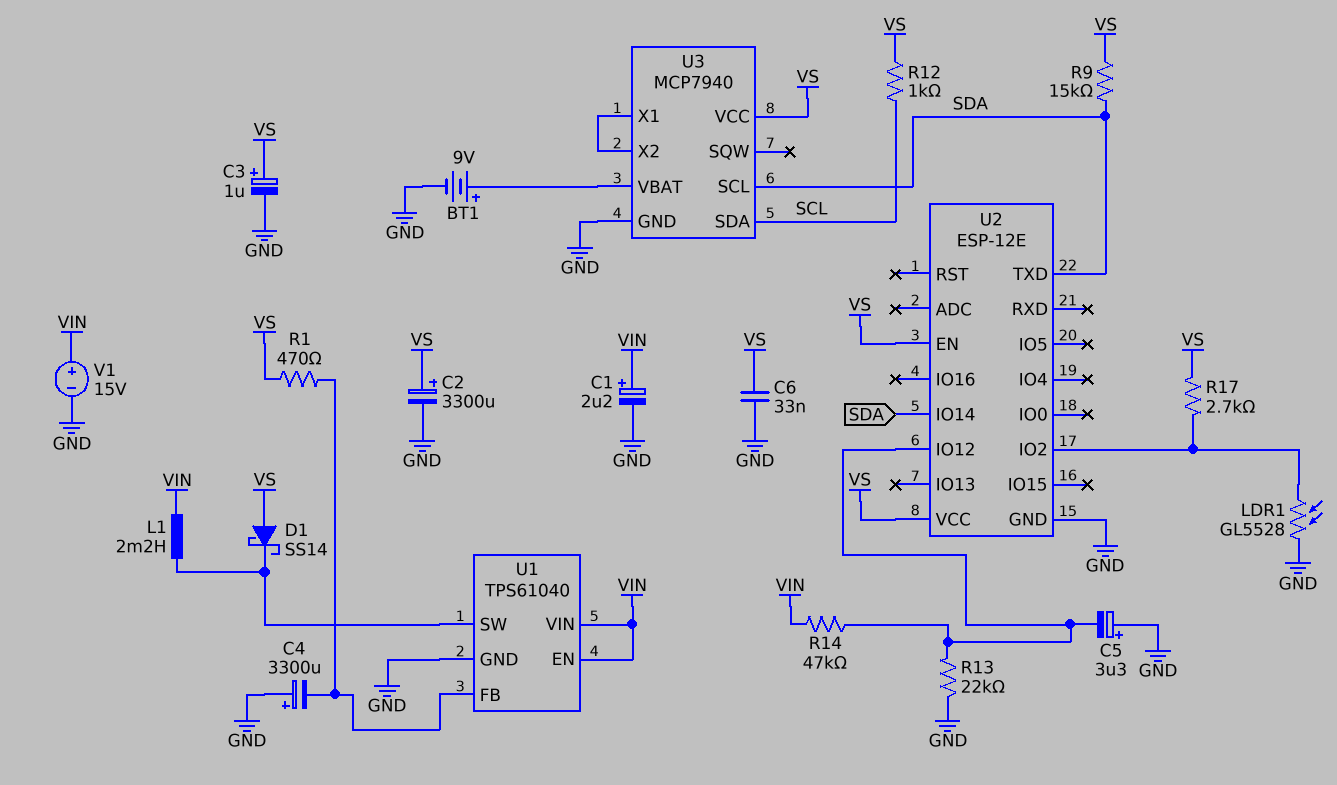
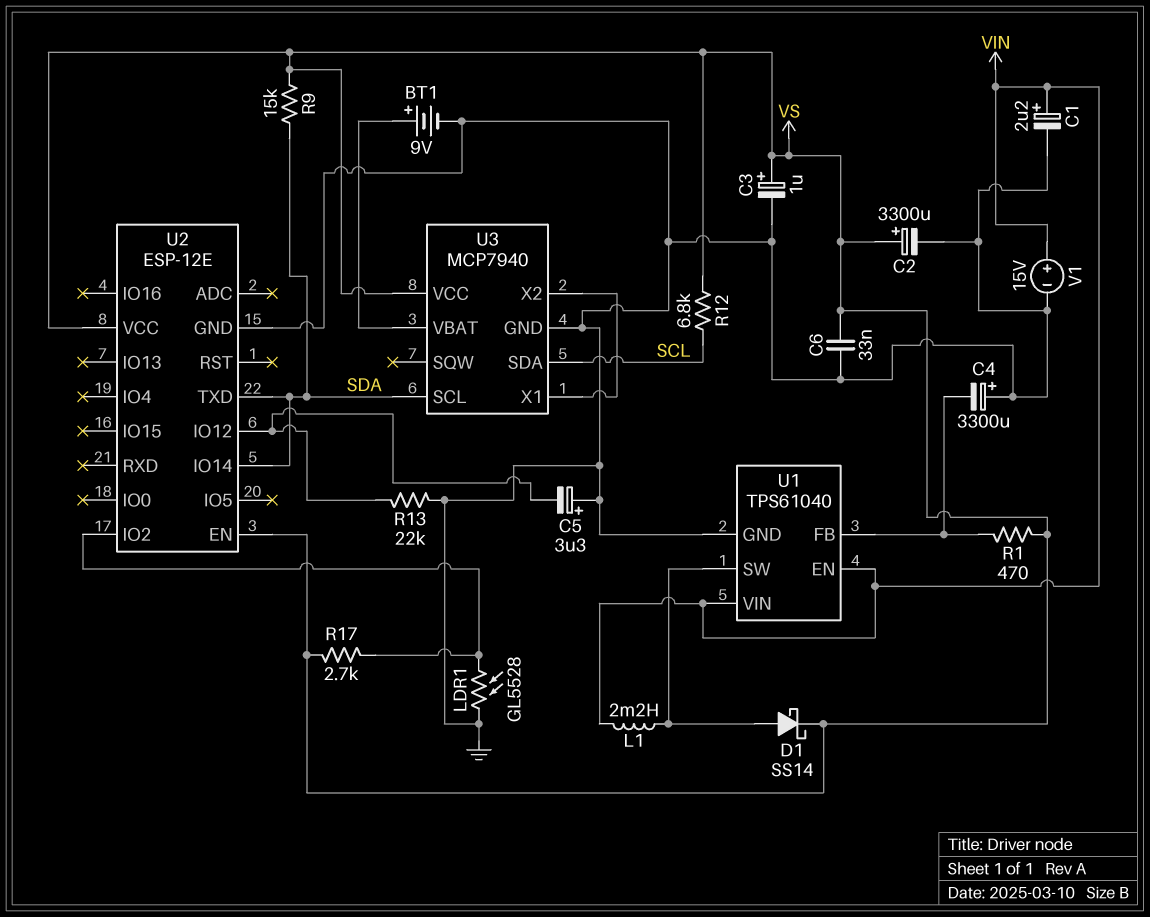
D1: schottky SS14 (A VS, K U1/SW) -> schottky SS14 (A U1/SW, K VS)
R12: 1k (SCL, VS) -> 6.8k (SCL, VS)
R14: 47k (U2/IO12, VIN) -> none

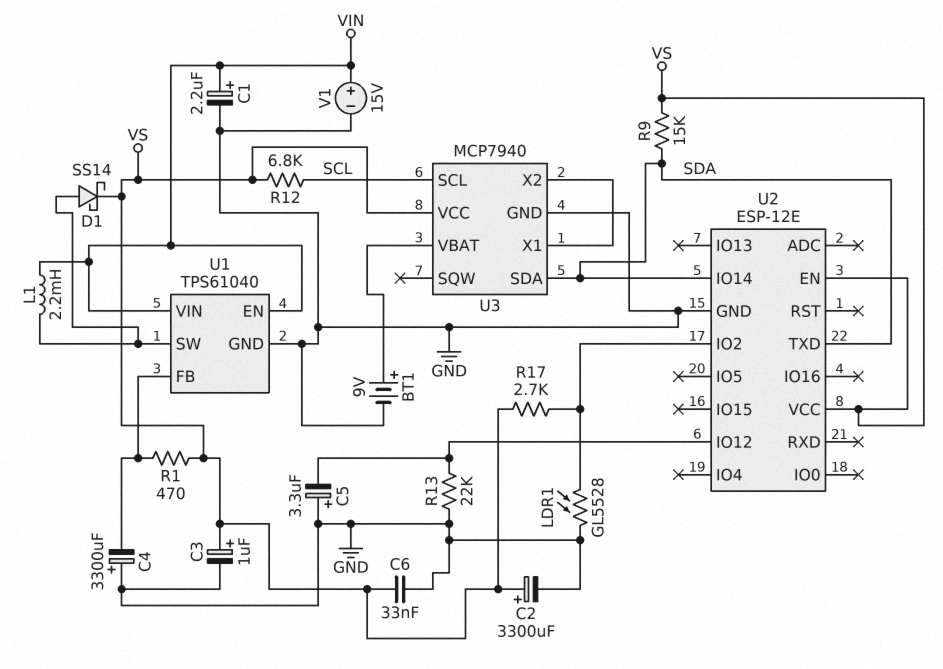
U3 pin SCL: SDA -> SCL
U3 pin SDA: SCL -> SDA

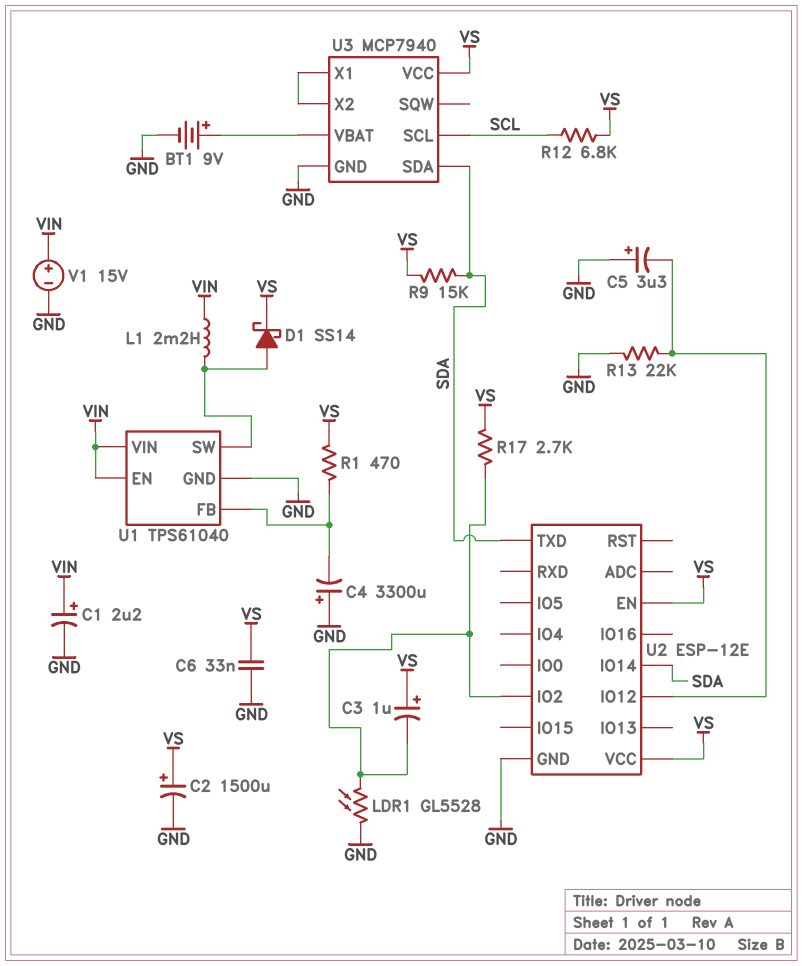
C2: 3300uF (plus VS, minus GND) -> 1500uF (plus VS, minus GND)
C3: 1uF (plus VS, minus GND) -> 1uF (plus VS, minus U2/IO2)

